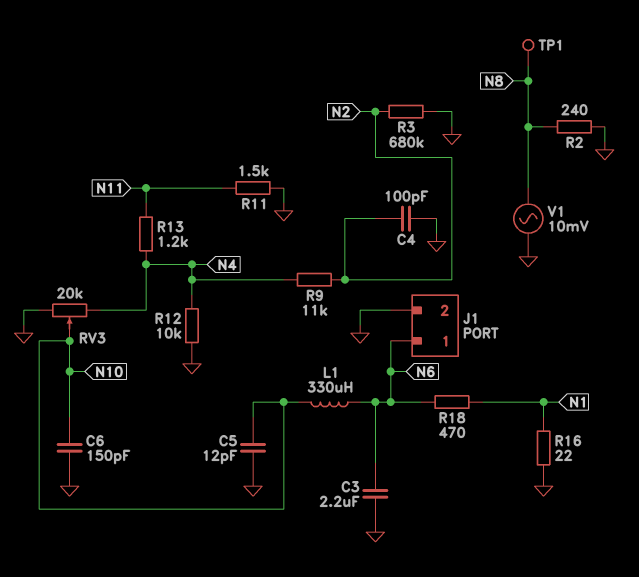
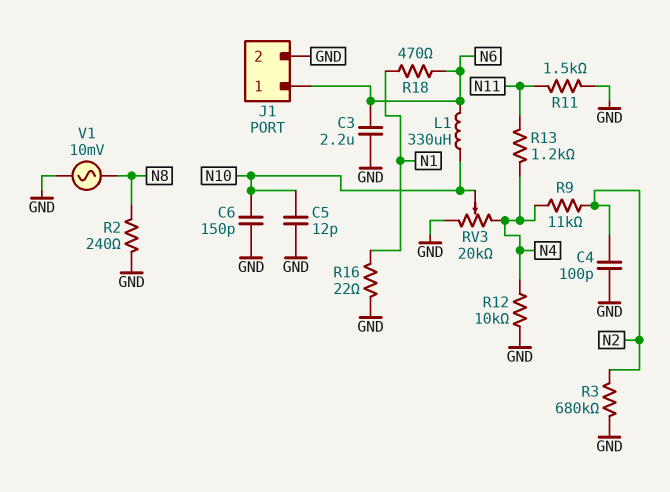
TP1: test point (N8) -> none

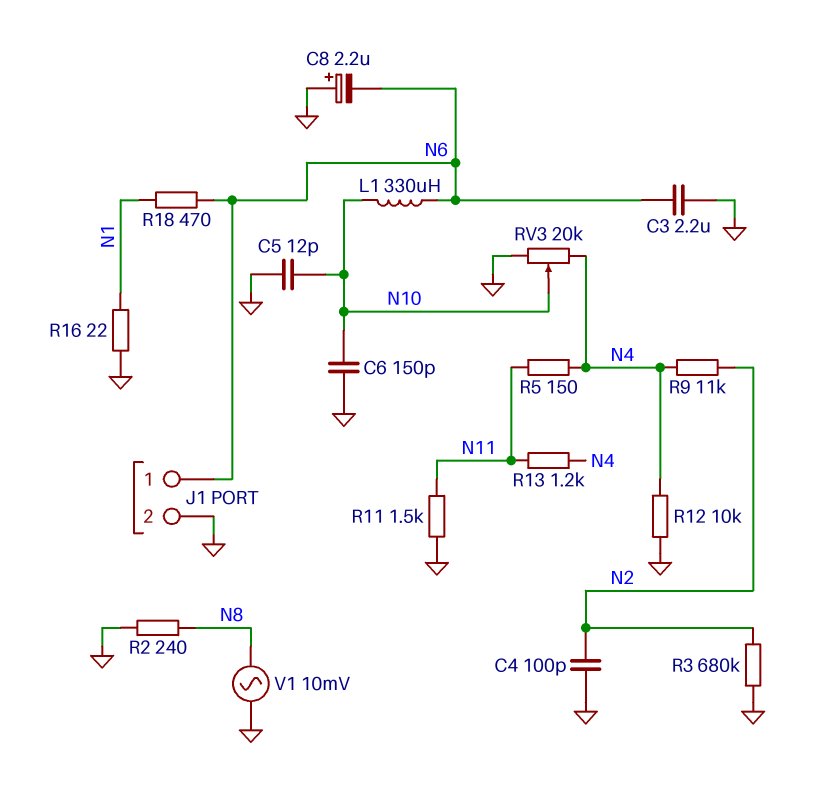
C8: none -> 2.2uF (plus GND, minus N6)
R5: none -> 150 (N4, N11)

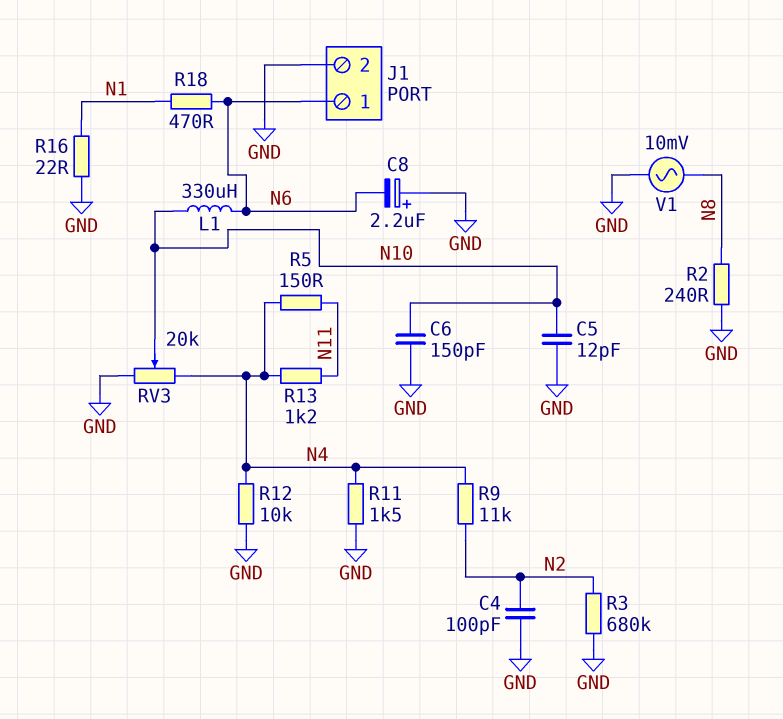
C3: 2.2uF (GND, N6) -> none
R11: 1.5k (GND, N11) -> 1.5k (GND, N4)

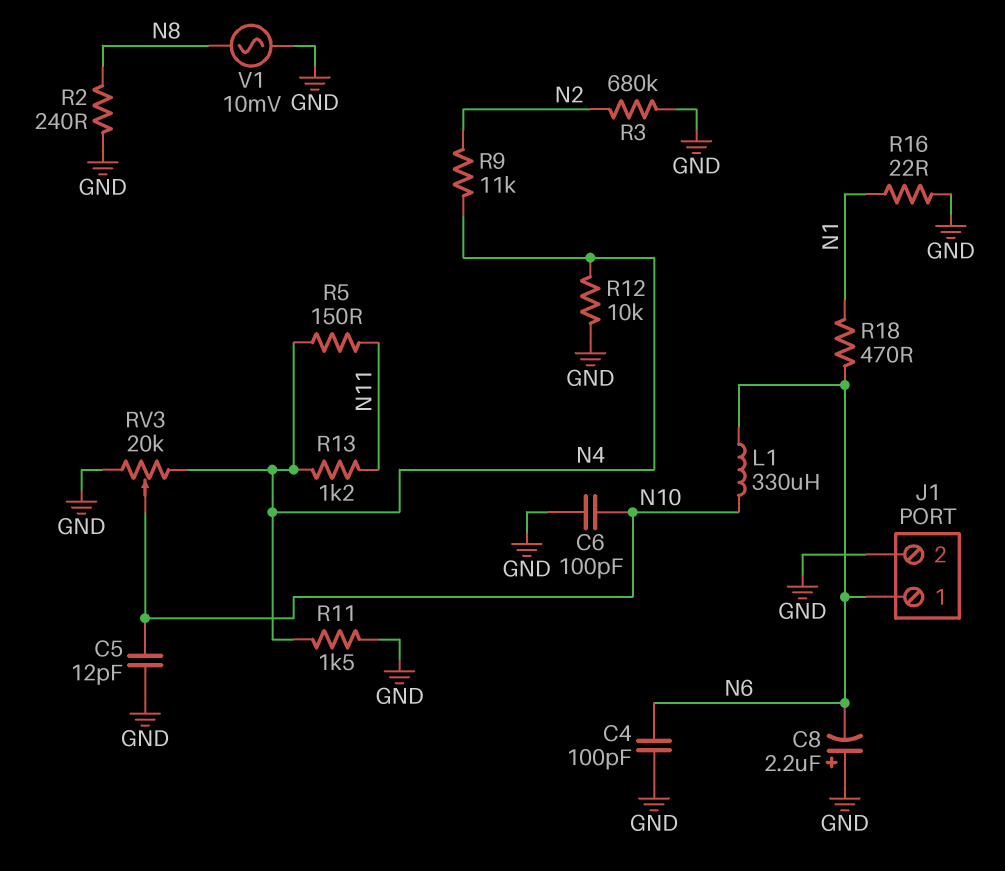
C4: 100pF (GND, N2) -> 100pF (GND, N6)
C6: 150pF (GND, N10) -> 100pF (GND, N10)

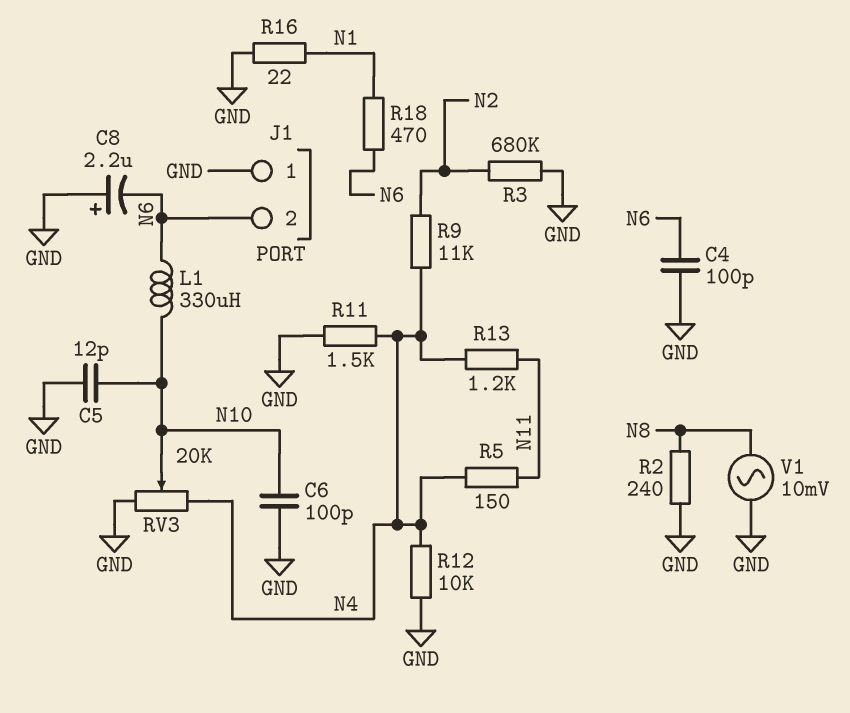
J1 pin 1: N6 -> GND
J1 pin 2: GND -> N6

